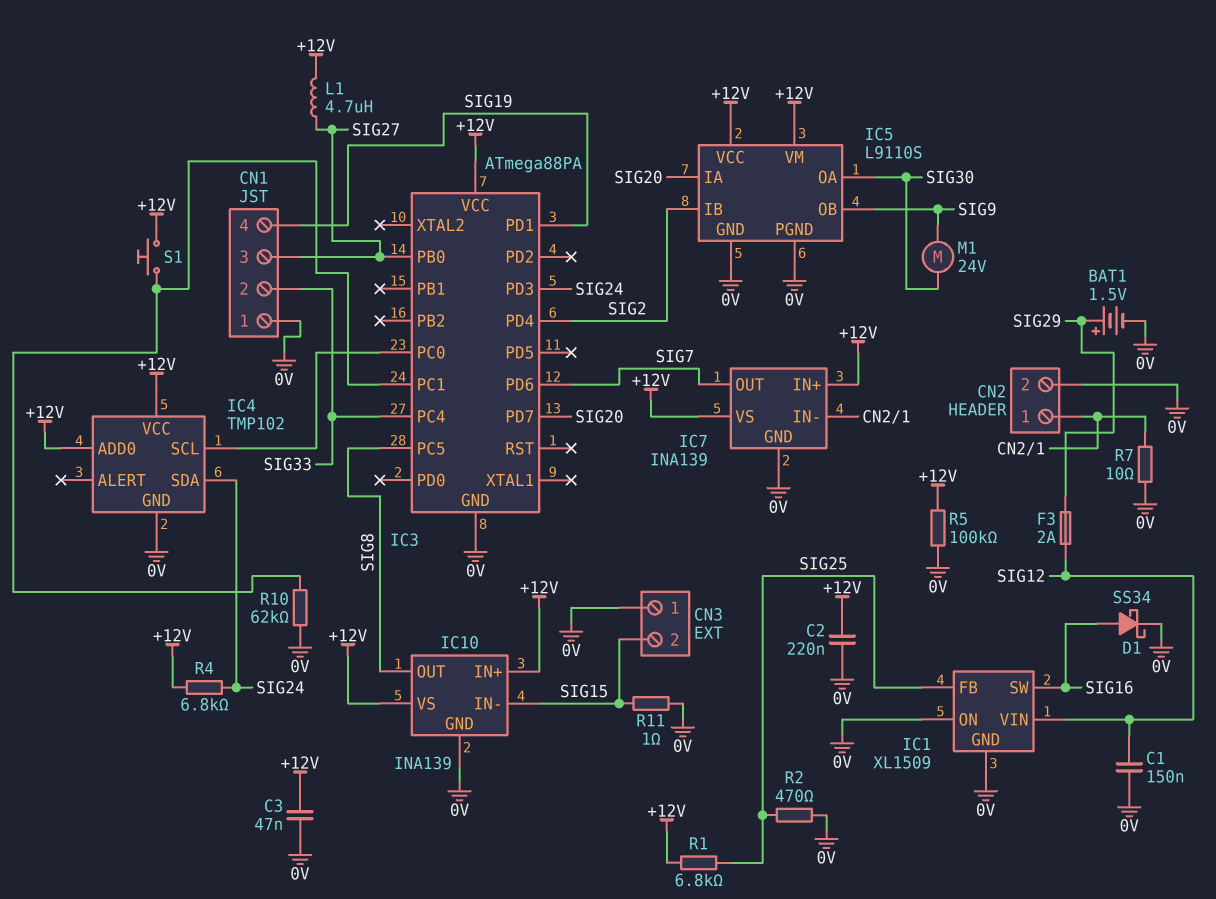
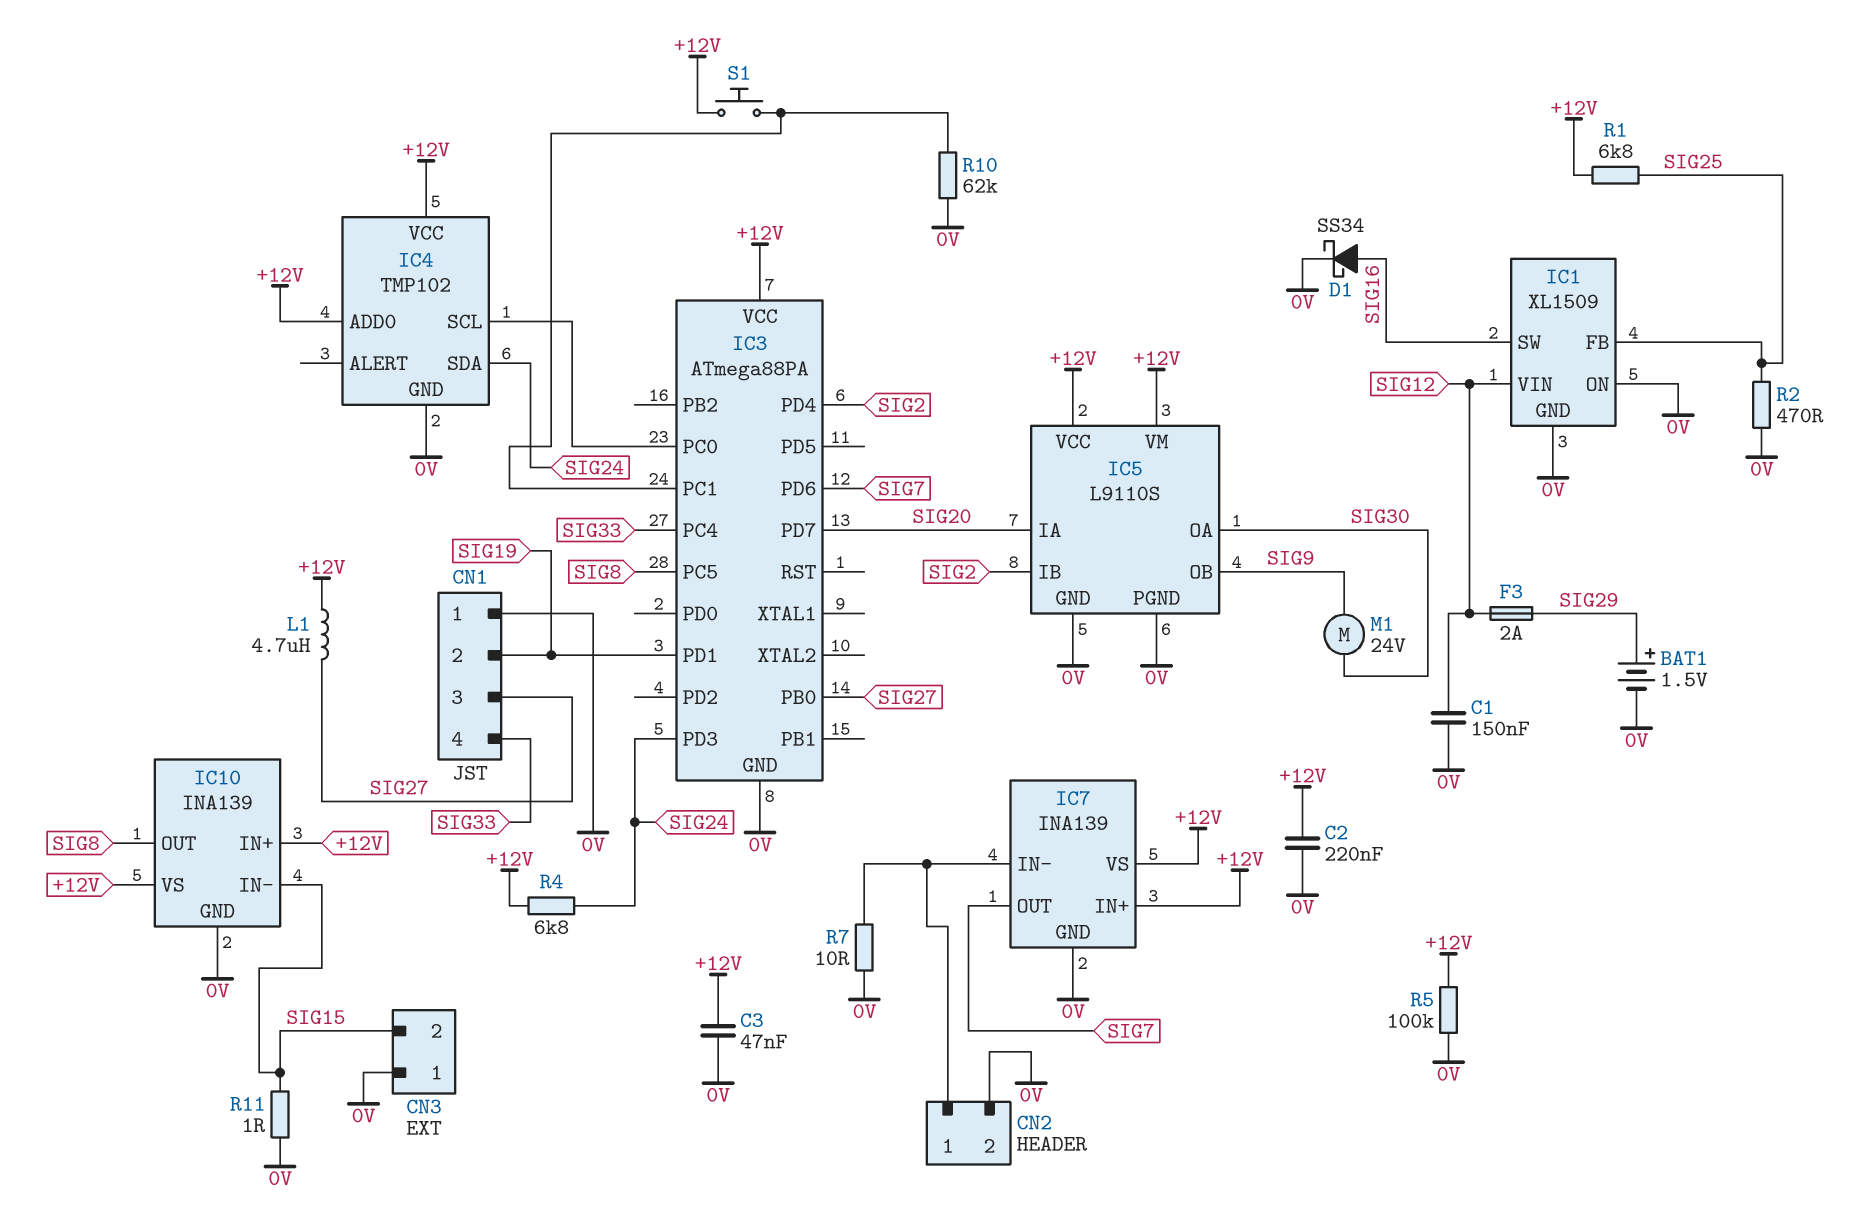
CN1 pin 2: SIG33 -> SIG19
CN1 pin 4: SIG19 -> SIG33

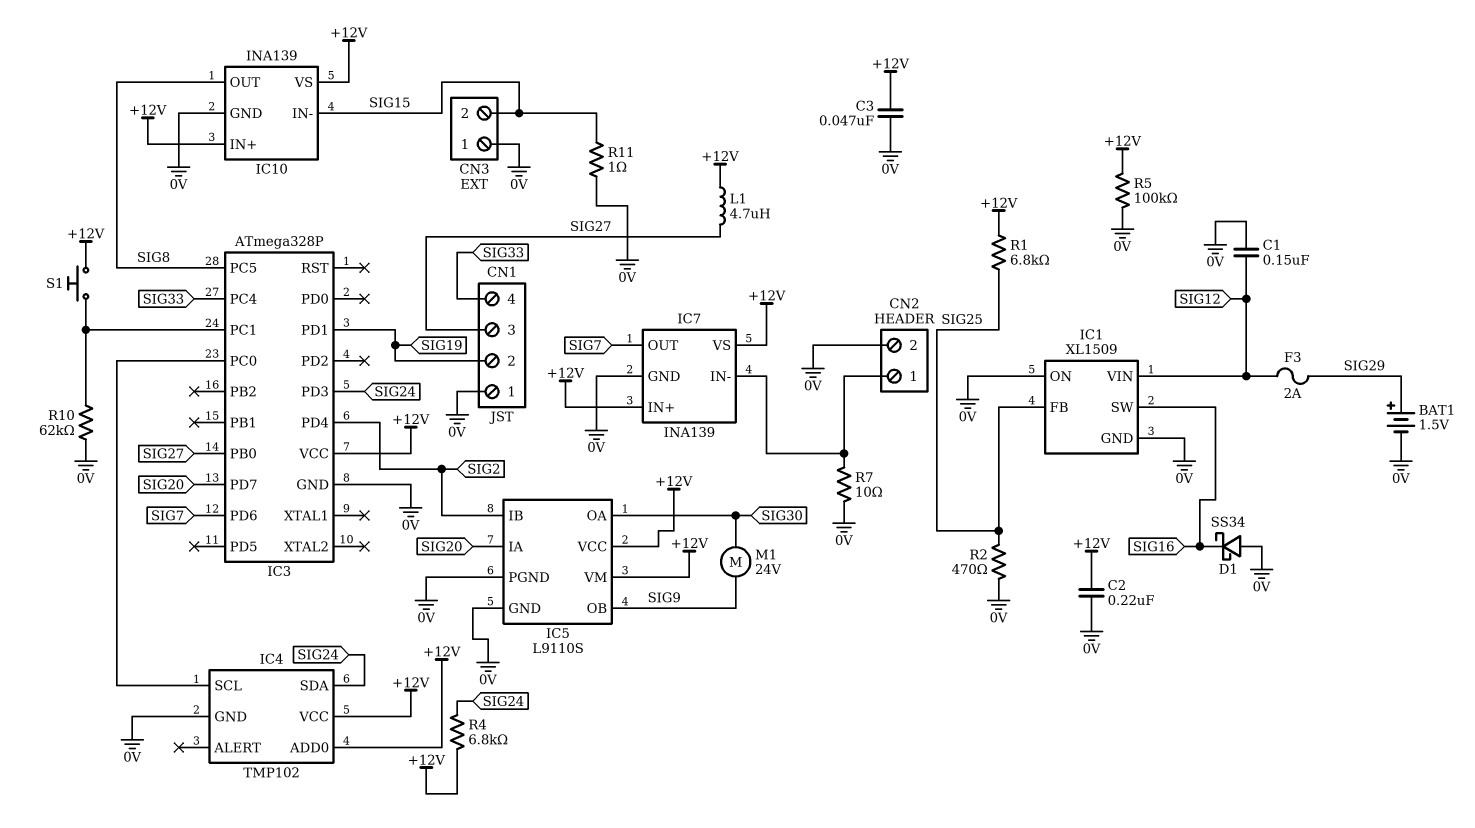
D1: schottky SS34 (A SIG16, K 0V) -> schottky SS34 (A 0V, K SIG16)
IC3: ATmega88PA -> ATmega328P

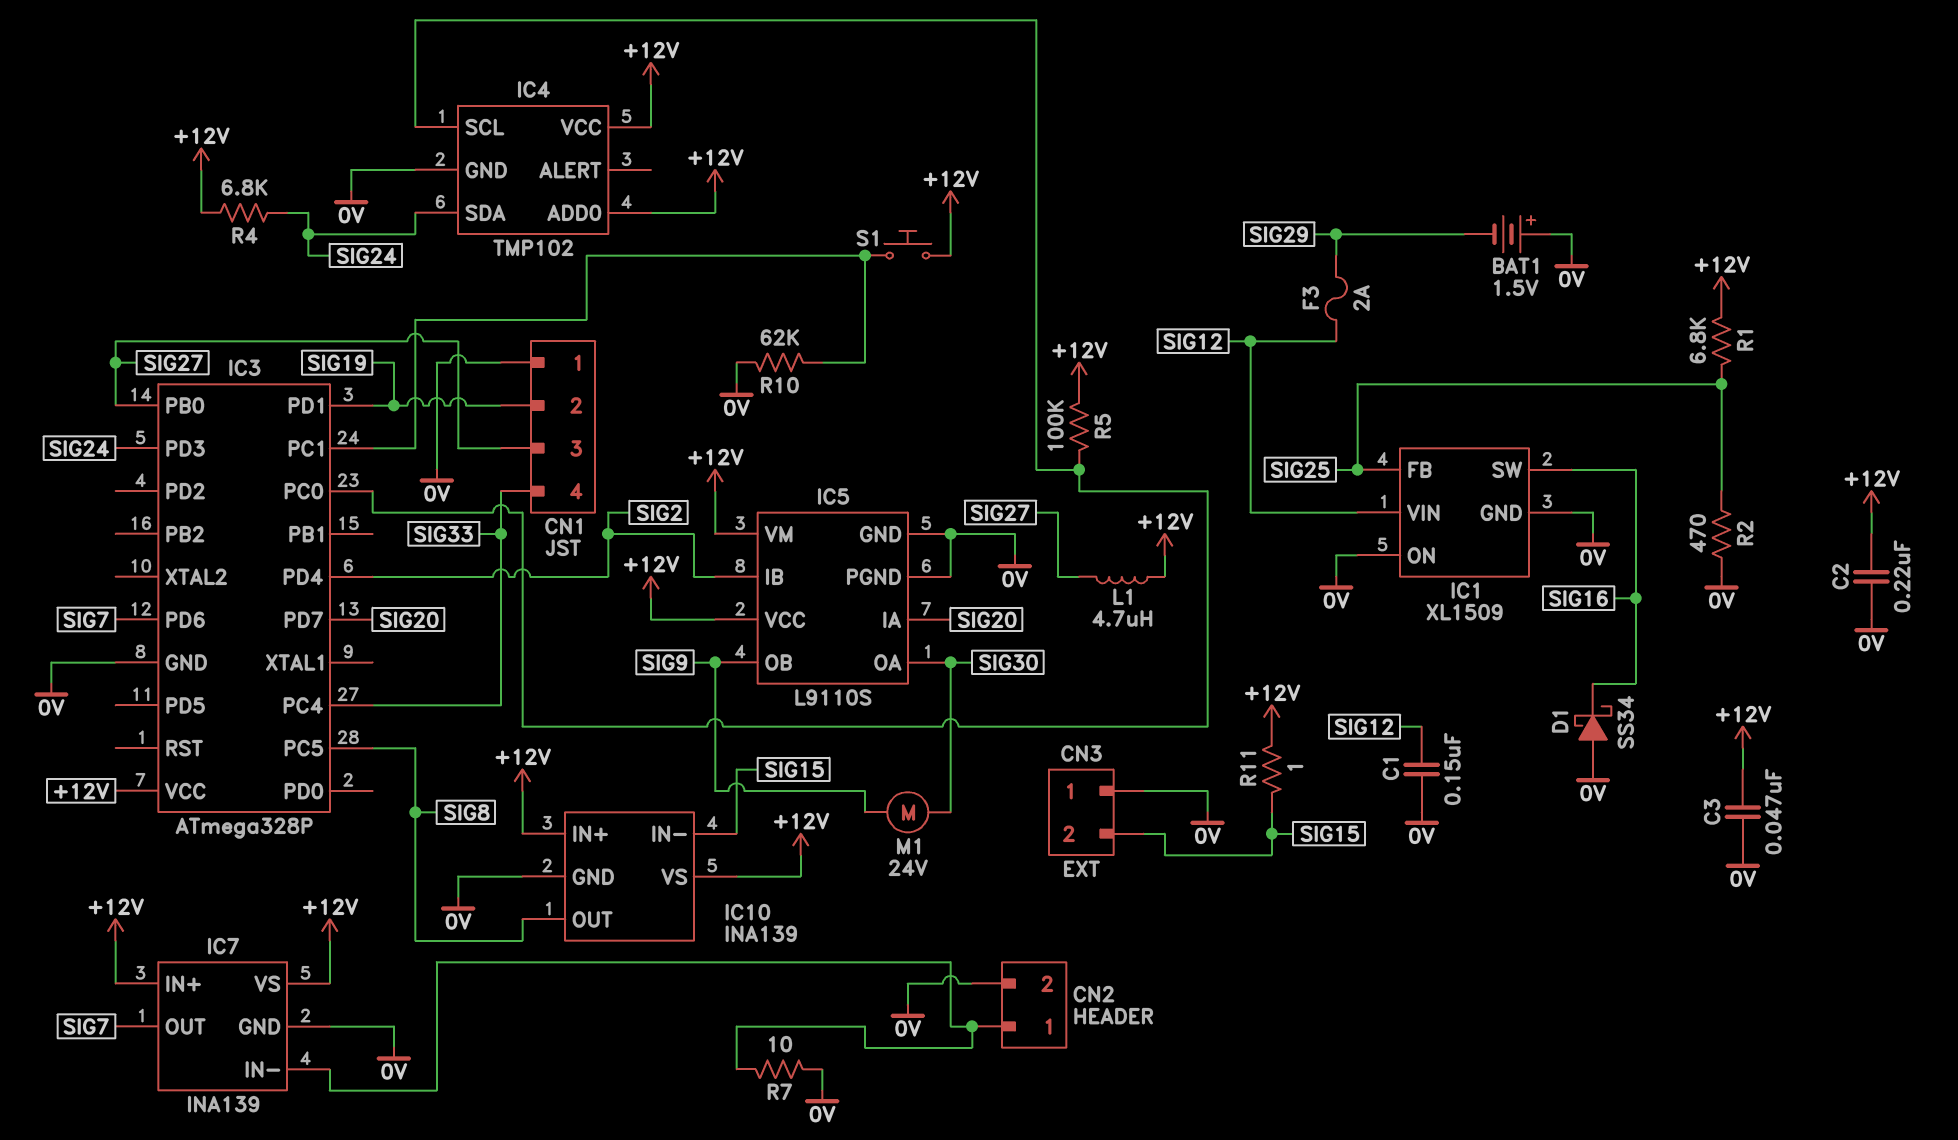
BAT1: 1.5V (plus SIG29, minus 0V) -> 1.5V (plus 0V, minus SIG29)
R5: 100k (+12V, 0V) -> 100k (+12V, IC3/PC0)
R11: 1 (0V, SIG15) -> 1 (+12V, SIG15)

